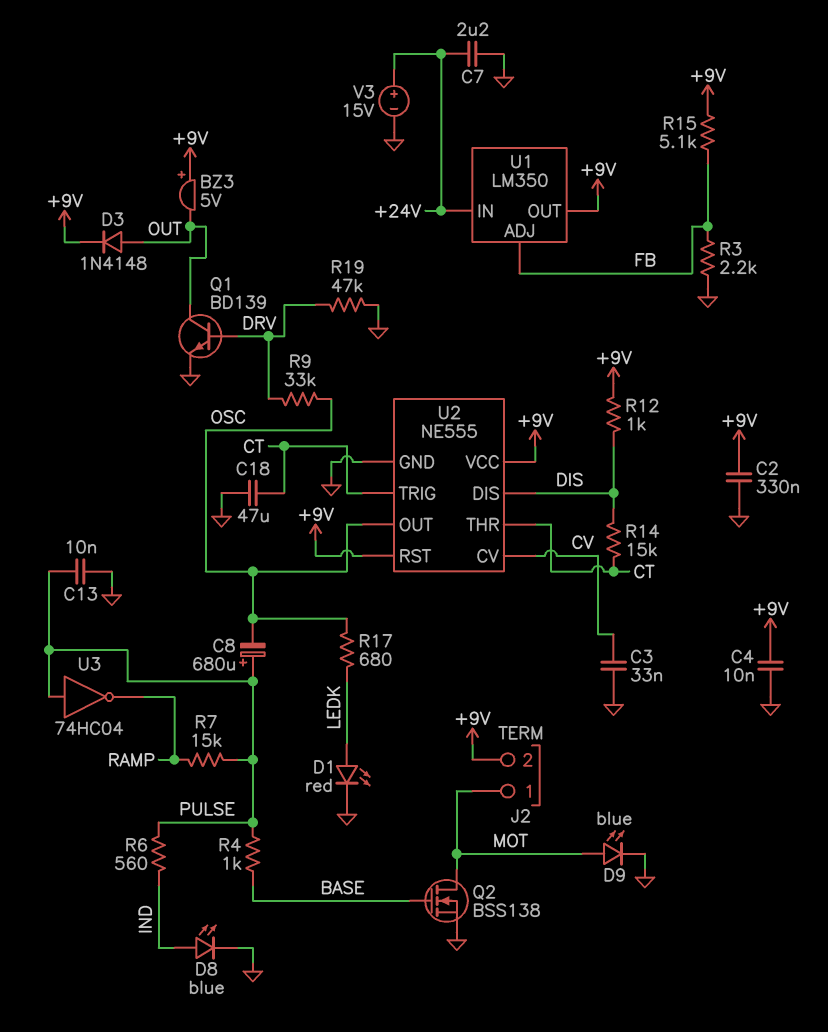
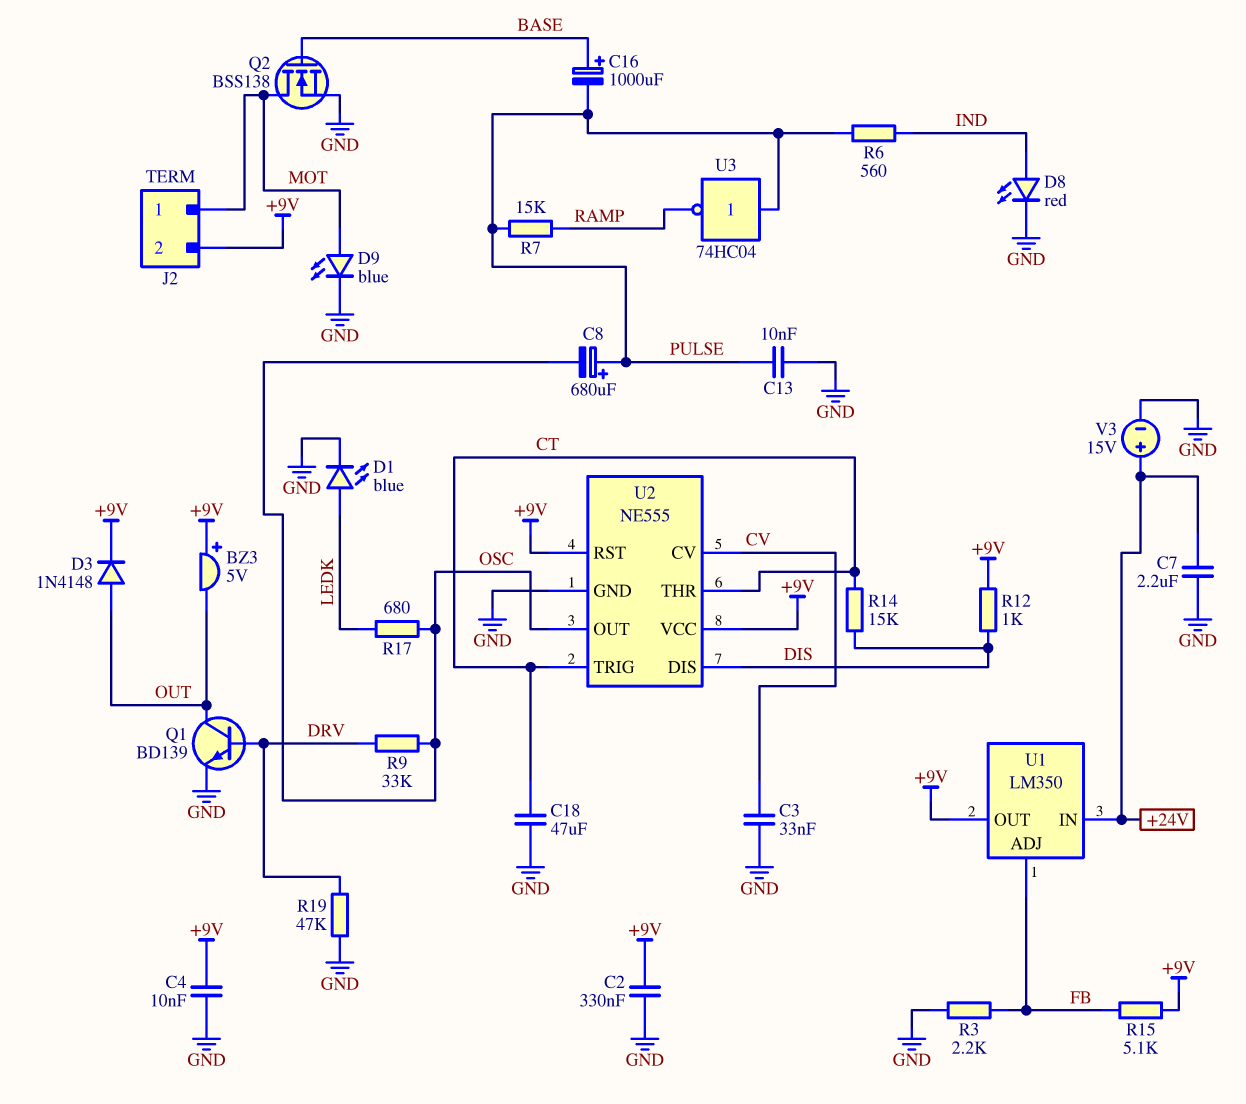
C16: none -> 1000uF (plus BASE, minus PULSE)
D1: LED red (A LEDK, K GND) -> LED blue (A LEDK, K GND)
D8: LED blue (A IND, K GND) -> LED red (A IND, K GND)
R4: 1k (BASE, PULSE) -> none

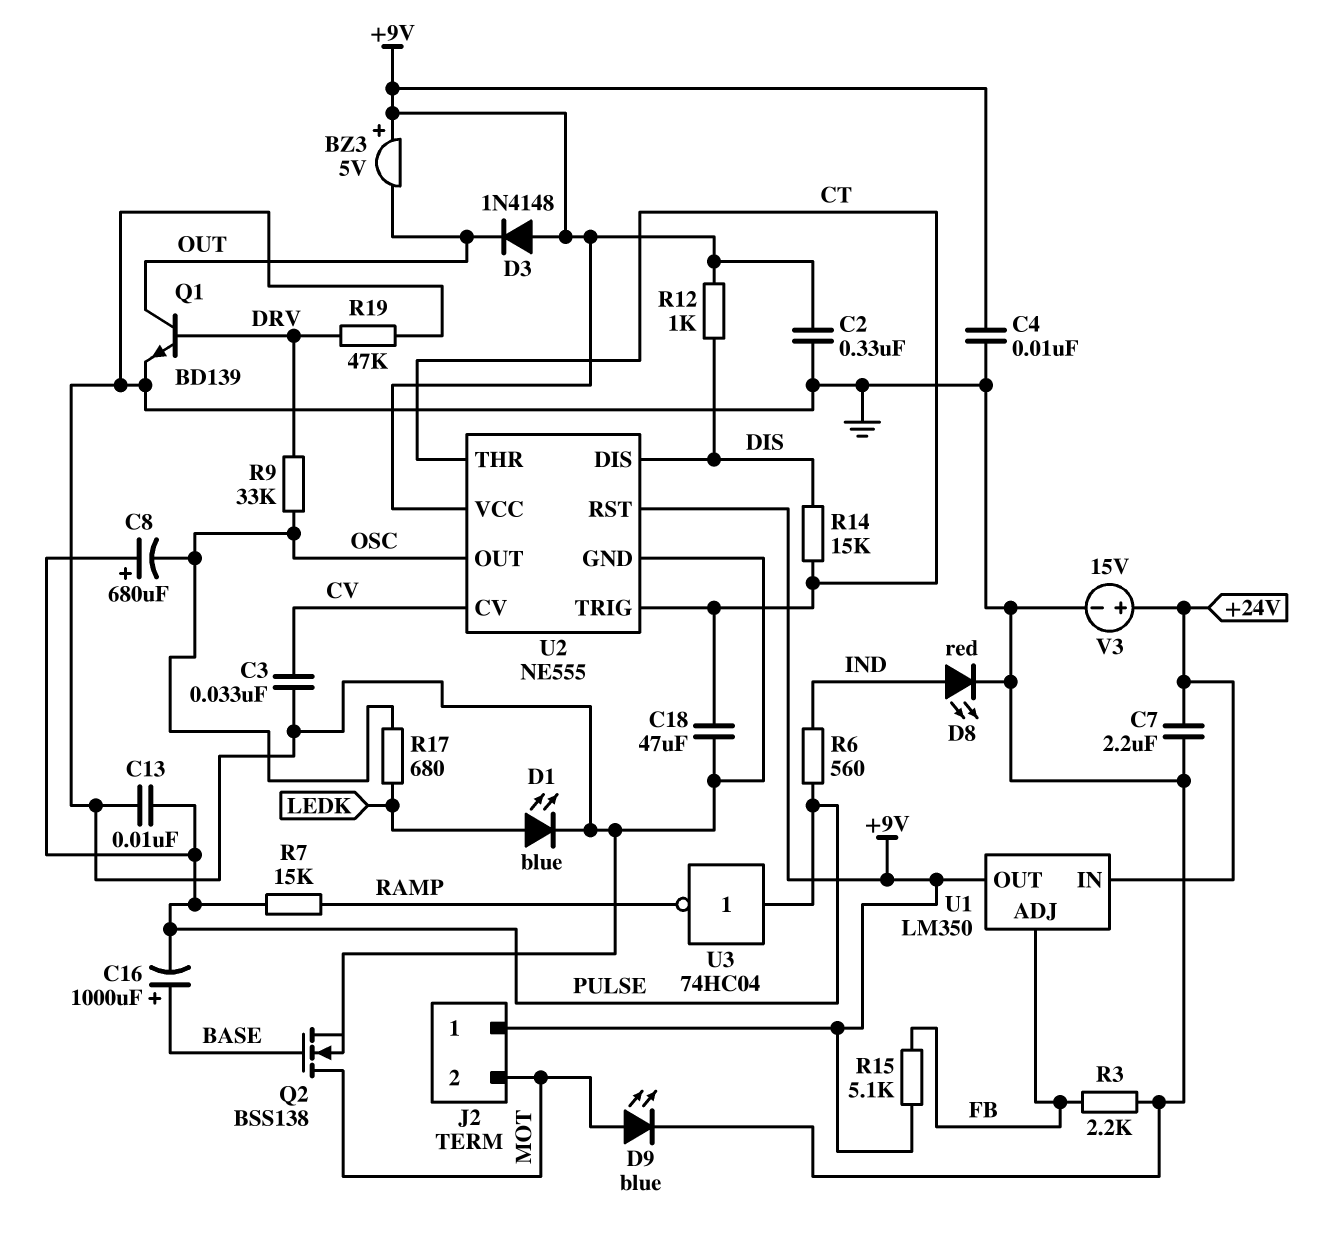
D3: diode 1N4148 (A OUT, K +9V) -> diode 1N4148 (A +9V, K OUT)
J2 pin 1: MOT -> +9V
J2 pin 2: +9V -> MOT

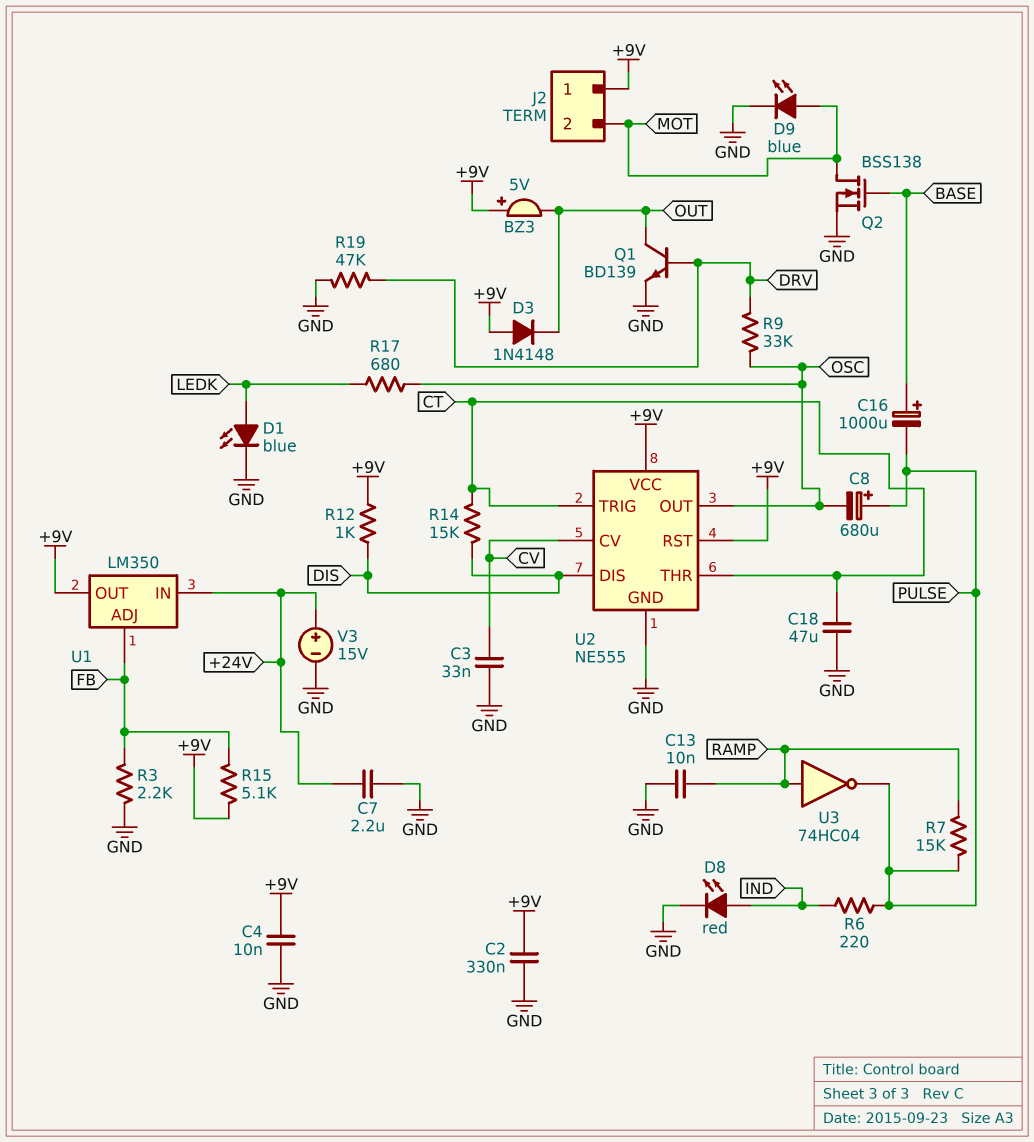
C13: 10nF (GND, PULSE) -> 10nF (GND, RAMP)
R6: 560 (IND, PULSE) -> 220 (IND, PULSE)
U3: NOT 74HC04 (in PULSE, out RAMP) -> NOT 74HC04 (in RAMP, out PULSE)

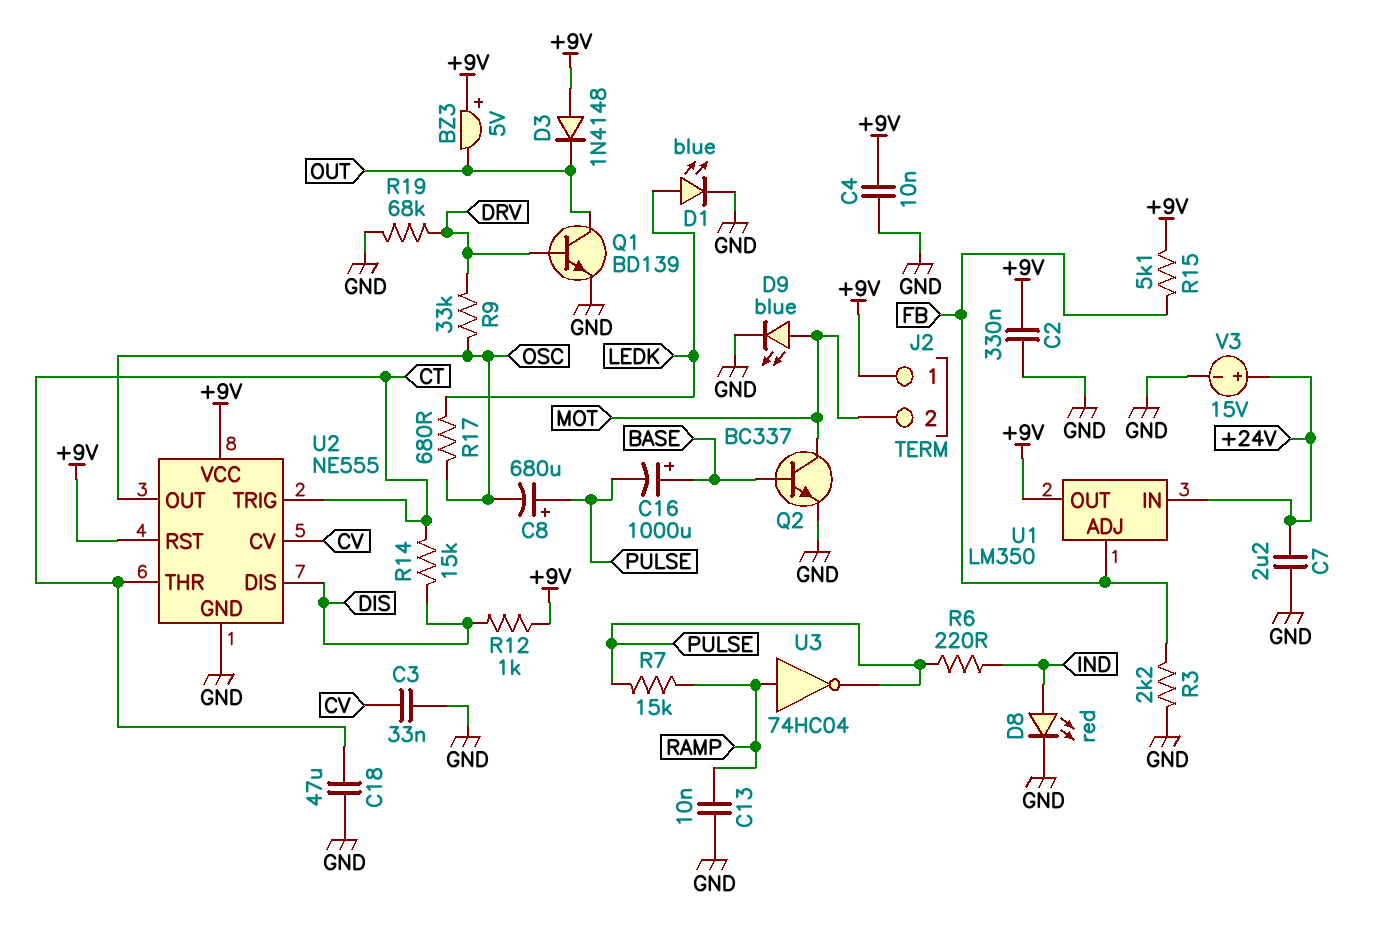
Q2: NMOS BSS138 (G BASE, D MOT, S GND) -> NPN BC337 (B BASE, C MOT, E GND)
R19: 47k (DRV, GND) -> 68k (DRV, GND)

